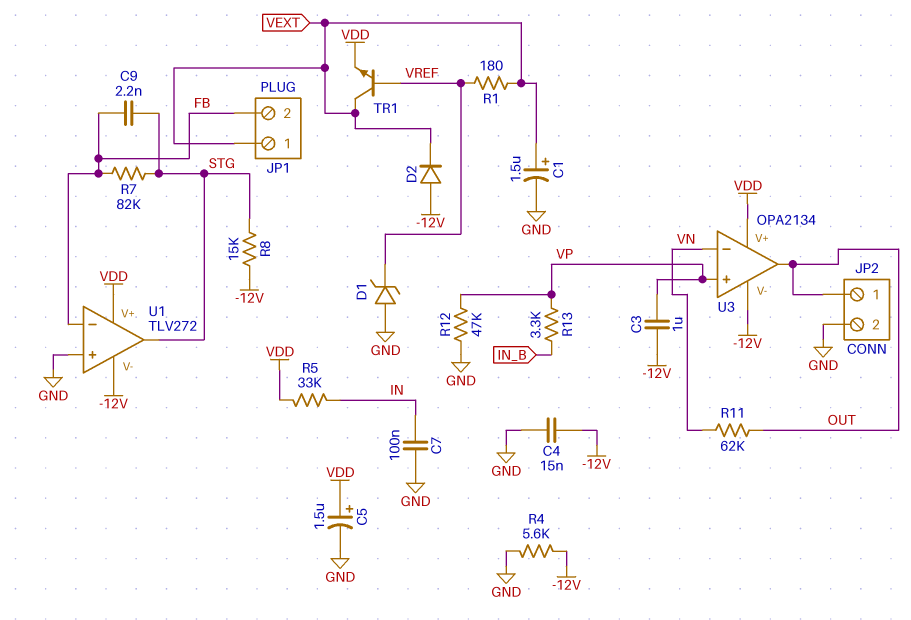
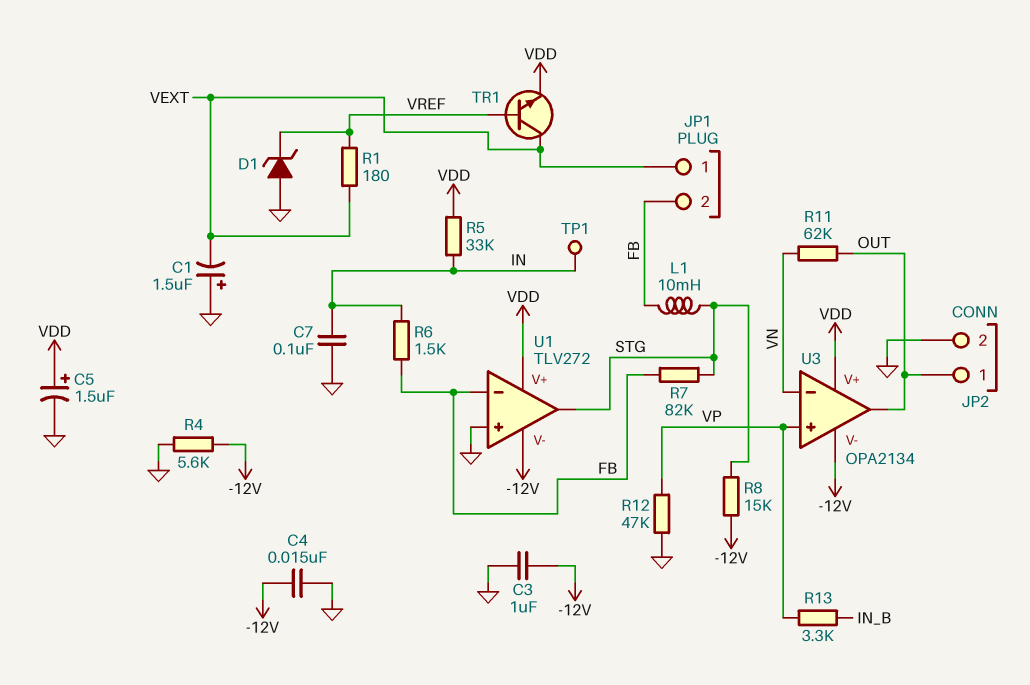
C1: 1.5uF (plus VEXT, minus GND) -> 1.5uF (plus GND, minus VEXT)
C3: 1uF (-12V, VP) -> 1uF (-12V, GND)
C9: 2.2nF (FB, STG) -> none
D2: diode (A -12V, K VEXT) -> none
L1: none -> 10mH (FB, STG)
R6: none -> 1.5k (FB, IN)
TP1: none -> test point (IN)

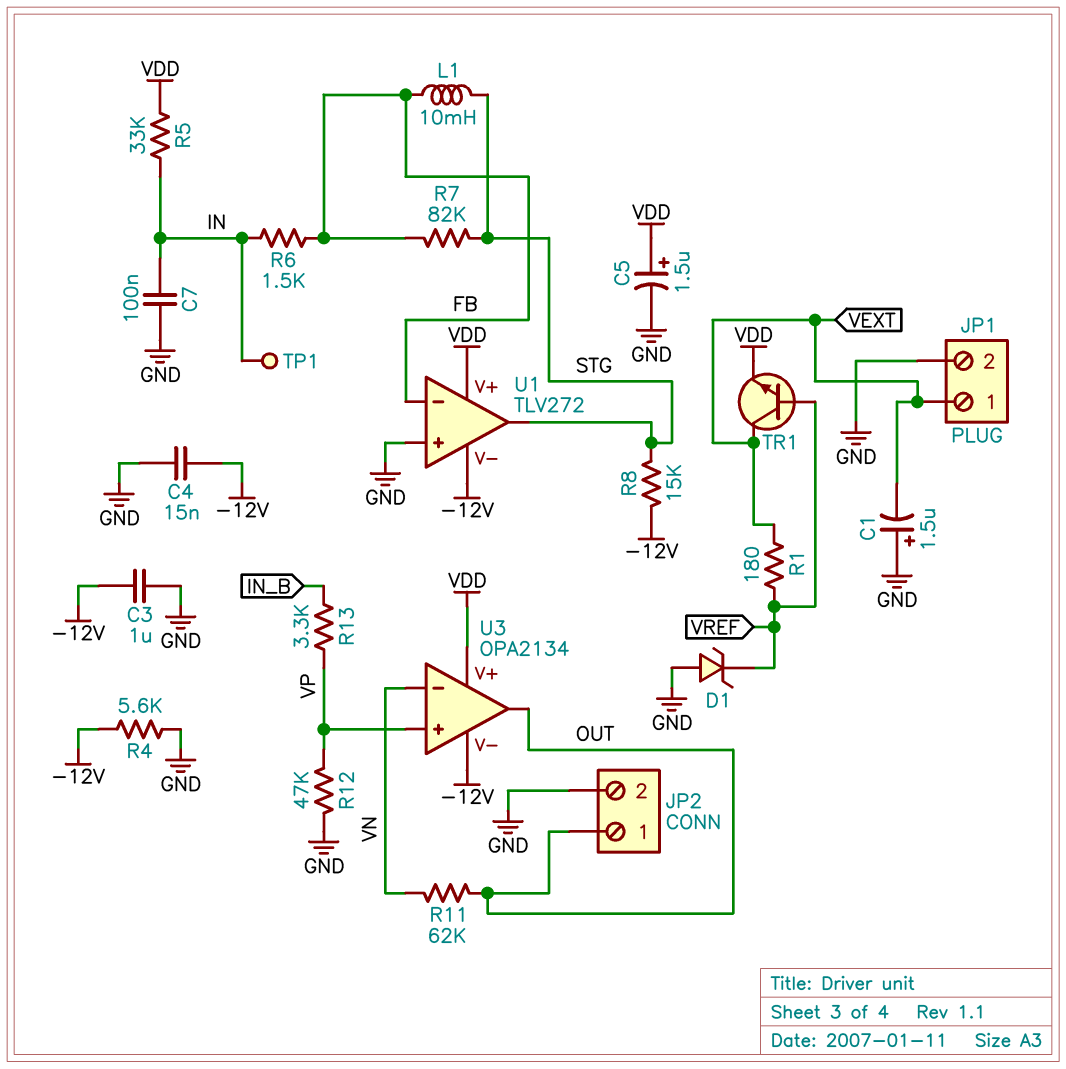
JP1 pin 2: FB -> GND

